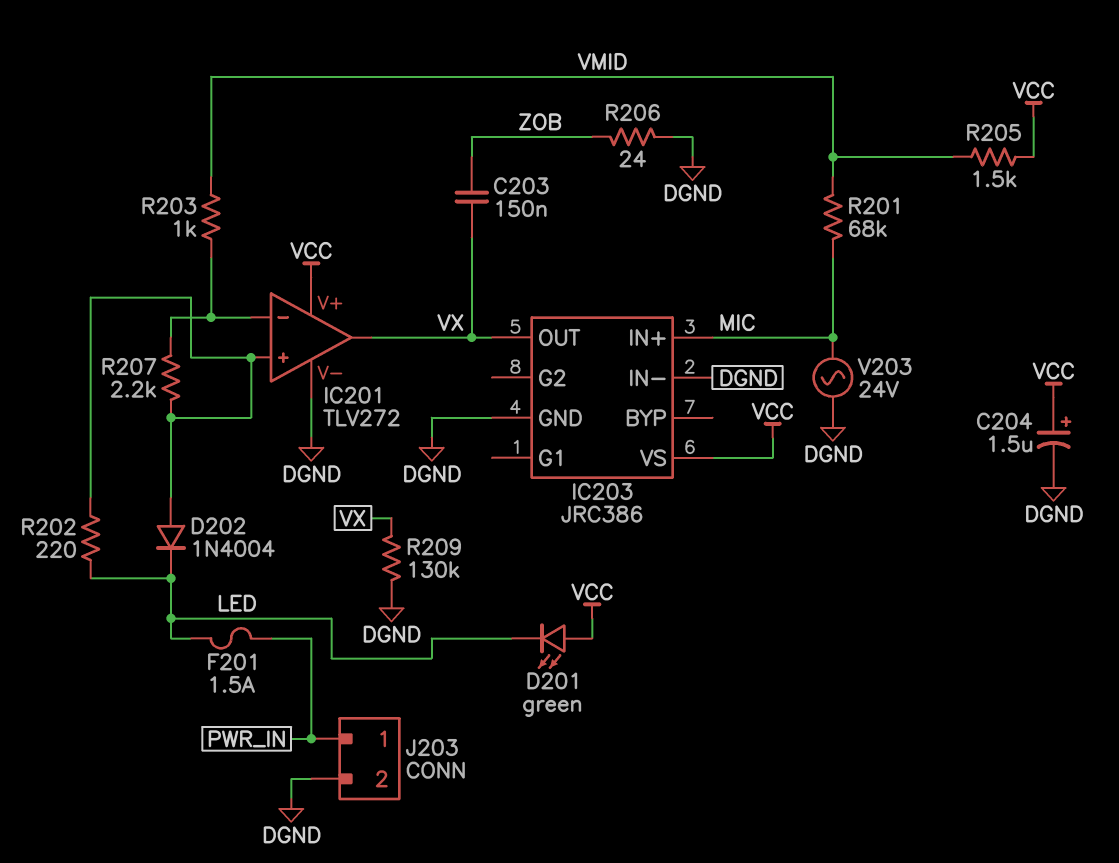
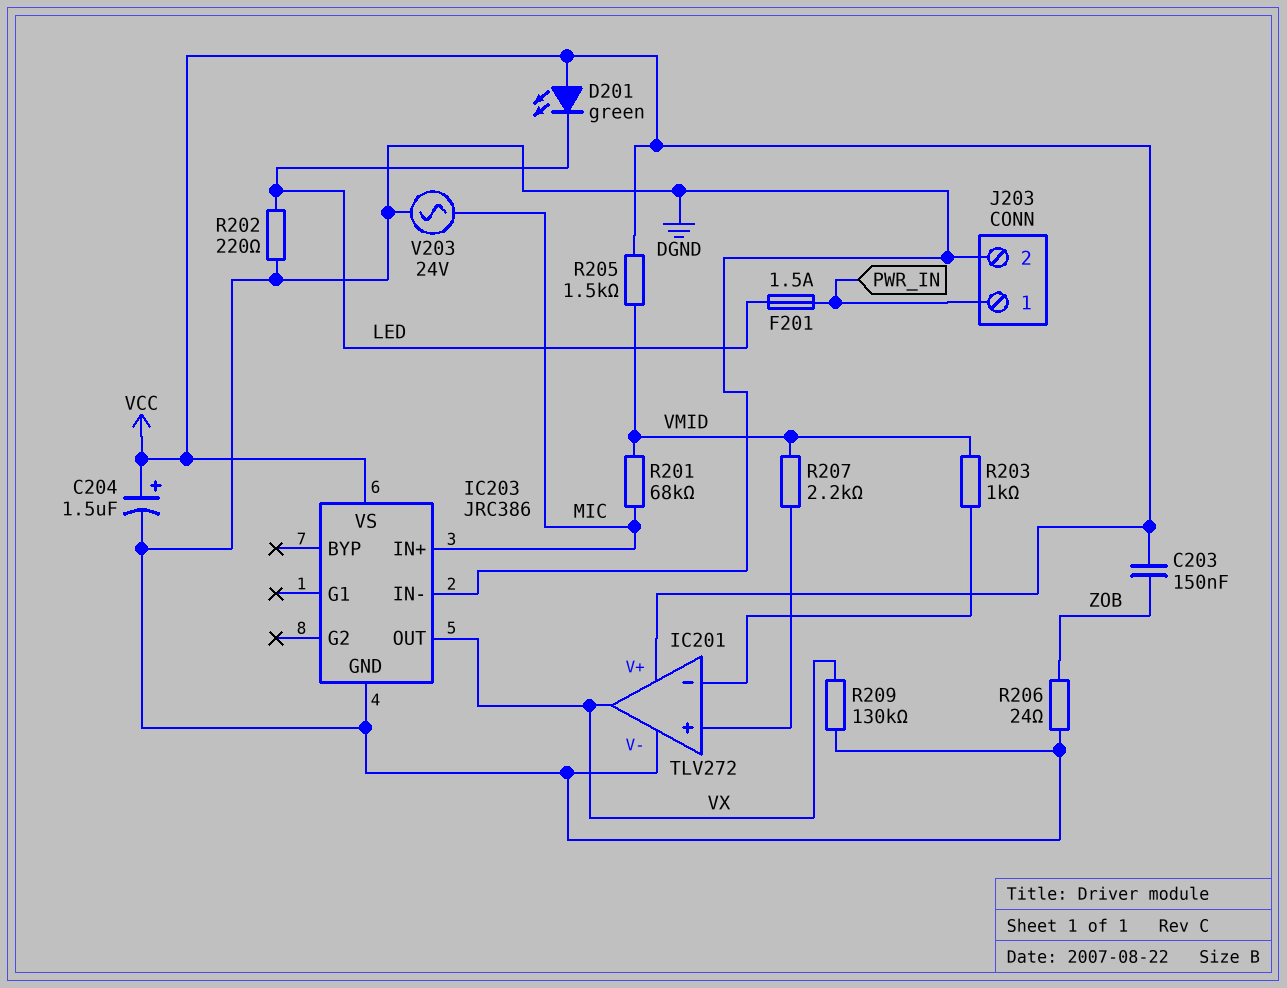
C203: 150nF (VX, ZOB) -> 150nF (VCC, ZOB)
D202: diode 1N4004 (A IC201/in+, K LED) -> none
R202: 220 (IC201/in+, LED) -> 220 (DGND, LED)
R207: 2.2k (IC201/in+, IC201/in-) -> 2.2k (IC201/in+, VMID)

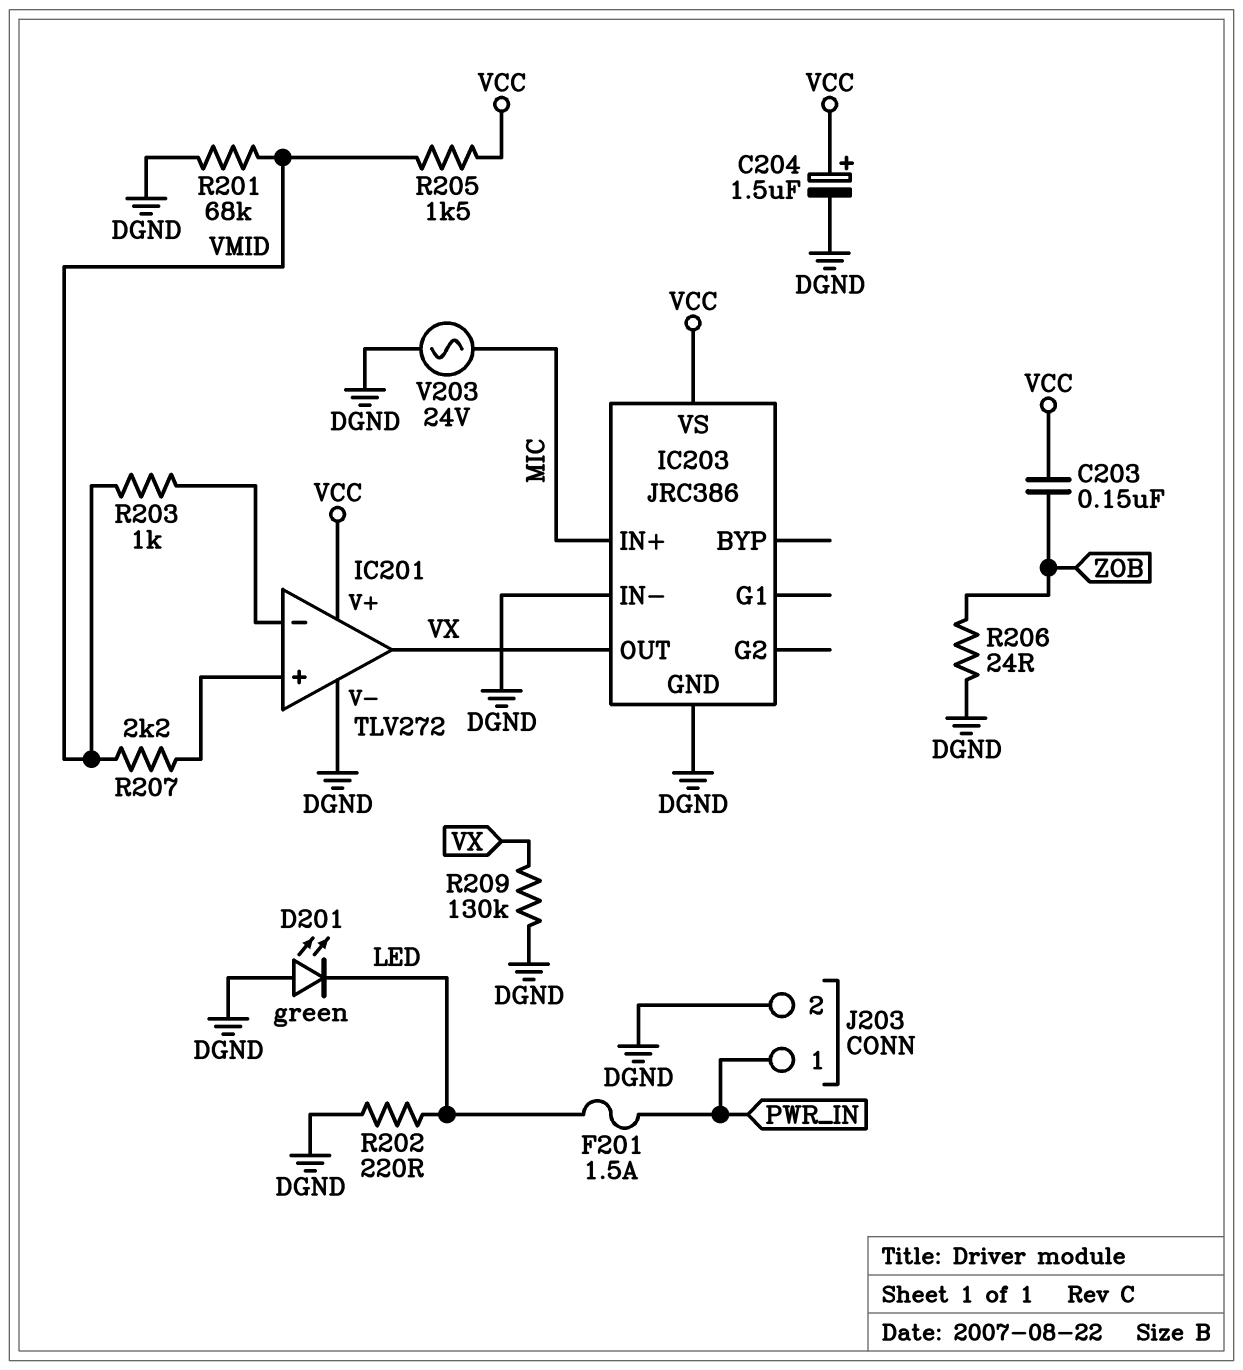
D201: LED green (A VCC, K LED) -> LED green (A DGND, K LED)
R201: 68k (MIC, VMID) -> 68k (DGND, VMID)

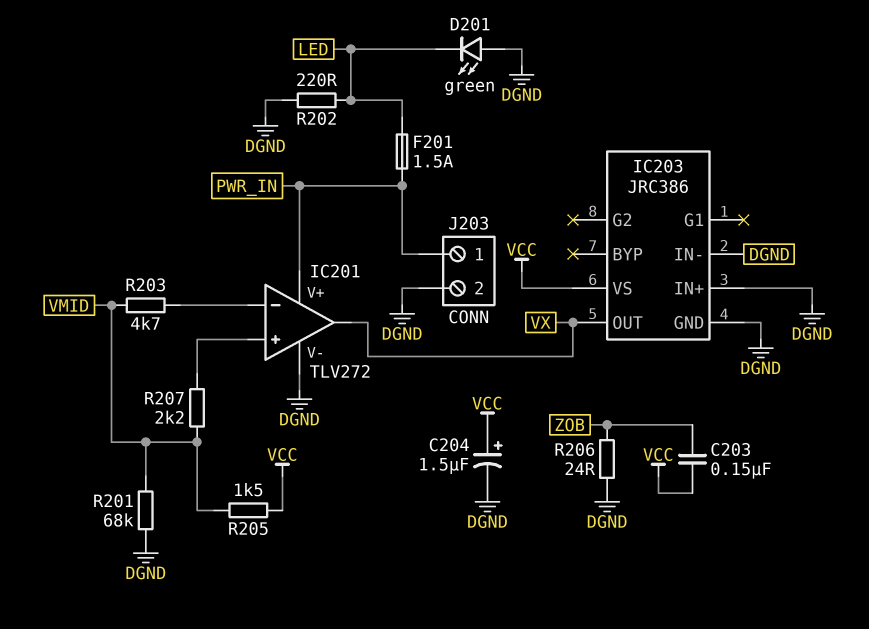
IC201 pin V+: VCC -> PWR_IN
IC203 pin IN+: MIC -> DGND
R203: 1k (IC201/in-, VMID) -> 4.7k (IC201/in-, VMID)
R209: 130k (DGND, VX) -> none
V203: AC 24V (DGND, MIC) -> none

